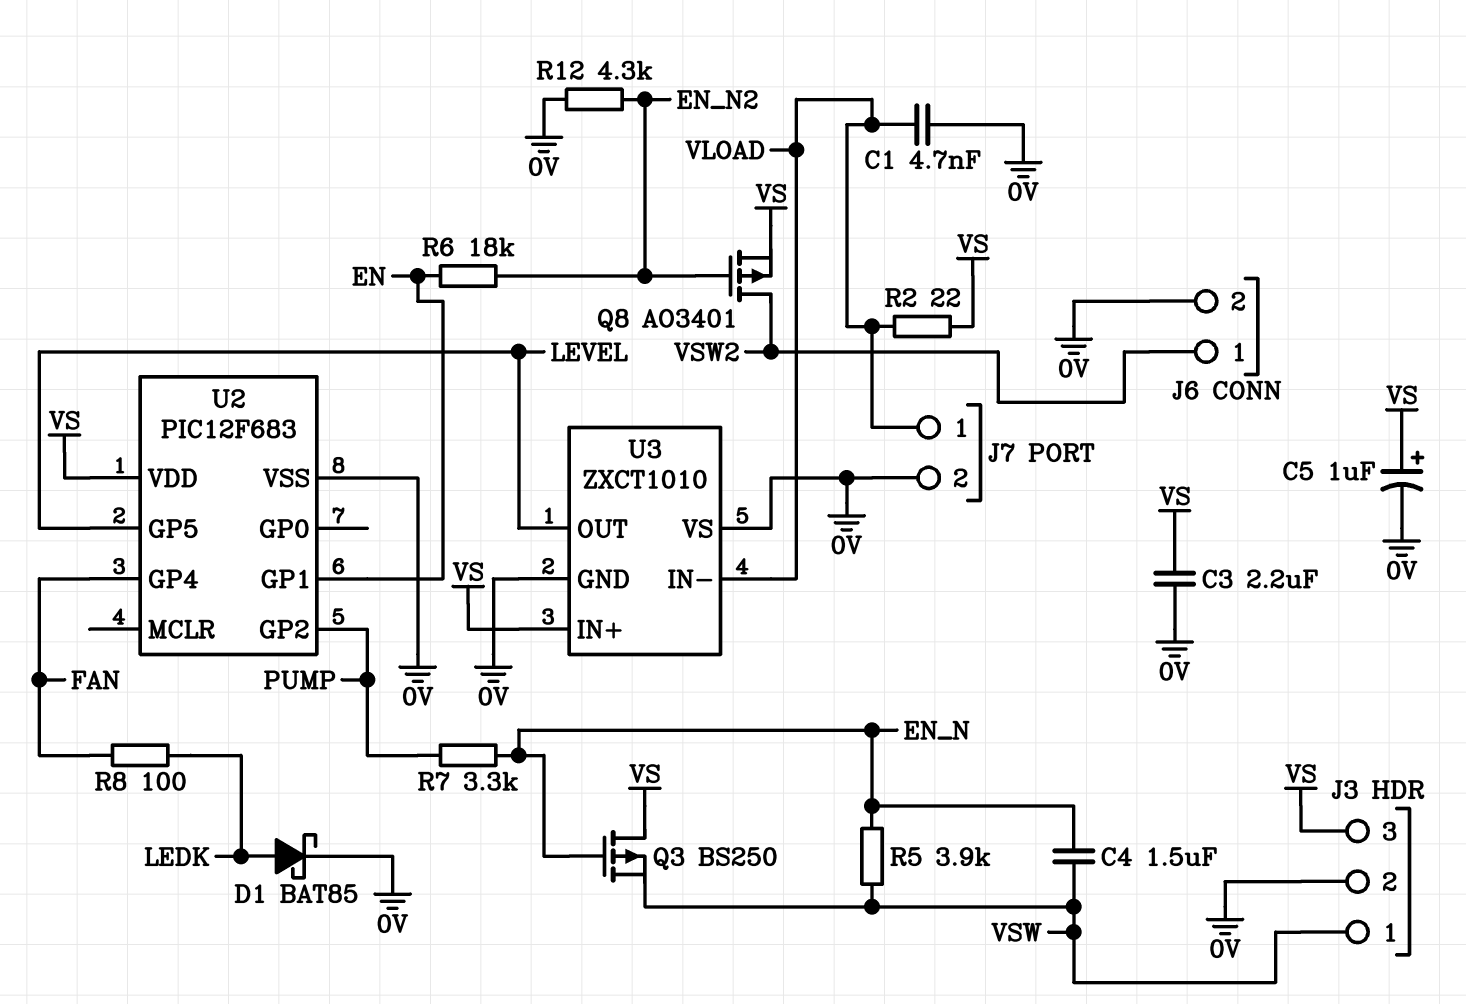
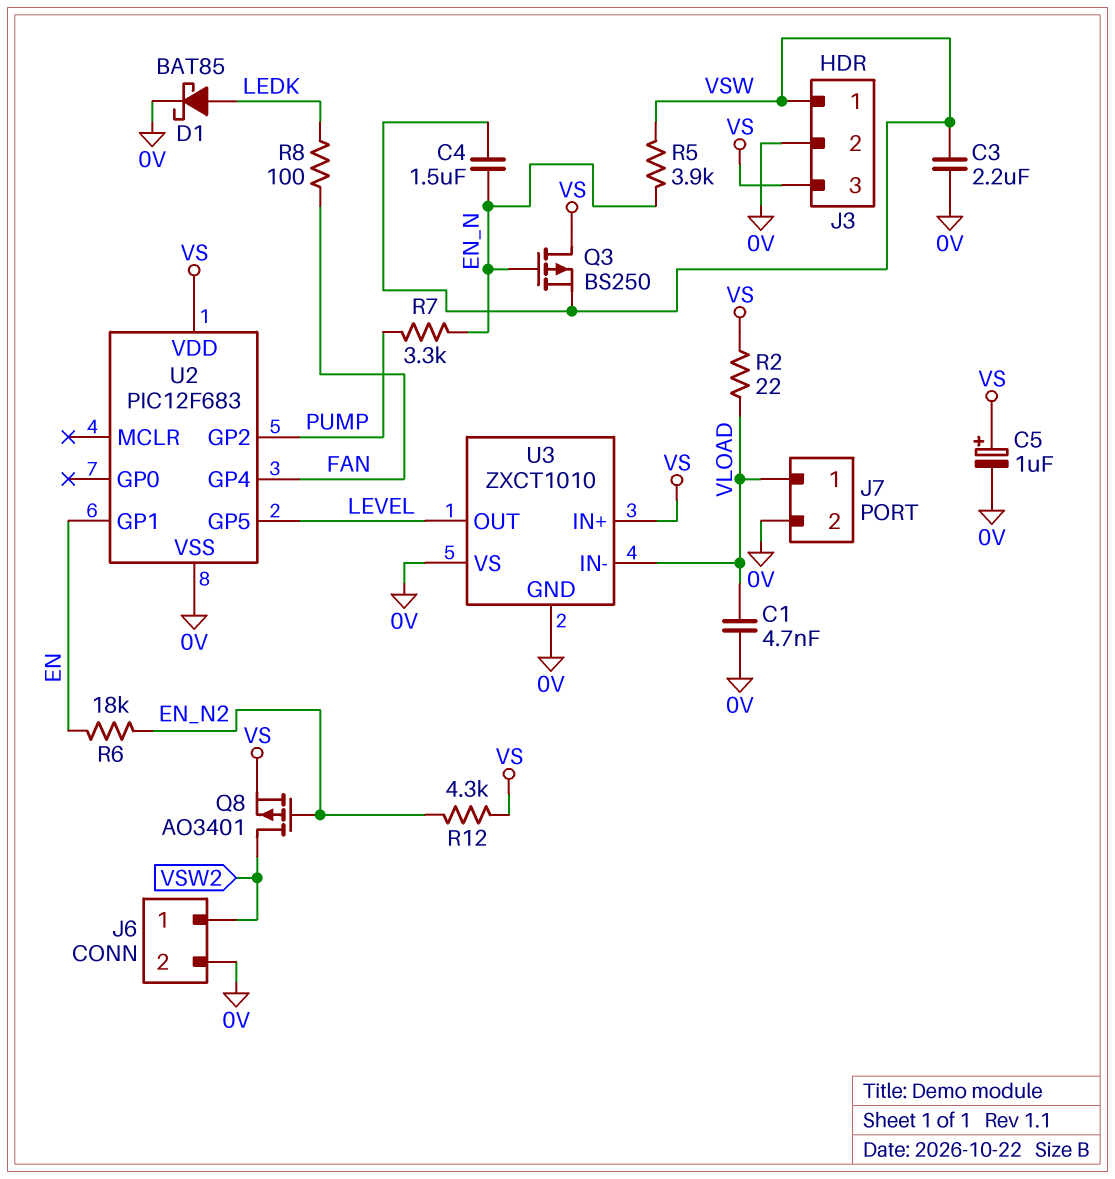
C3: 2.2uF (0V, VS) -> 2.2uF (0V, VSW)
R12: 4.3k (0V, EN_N2) -> 4.3k (EN_N2, VS)

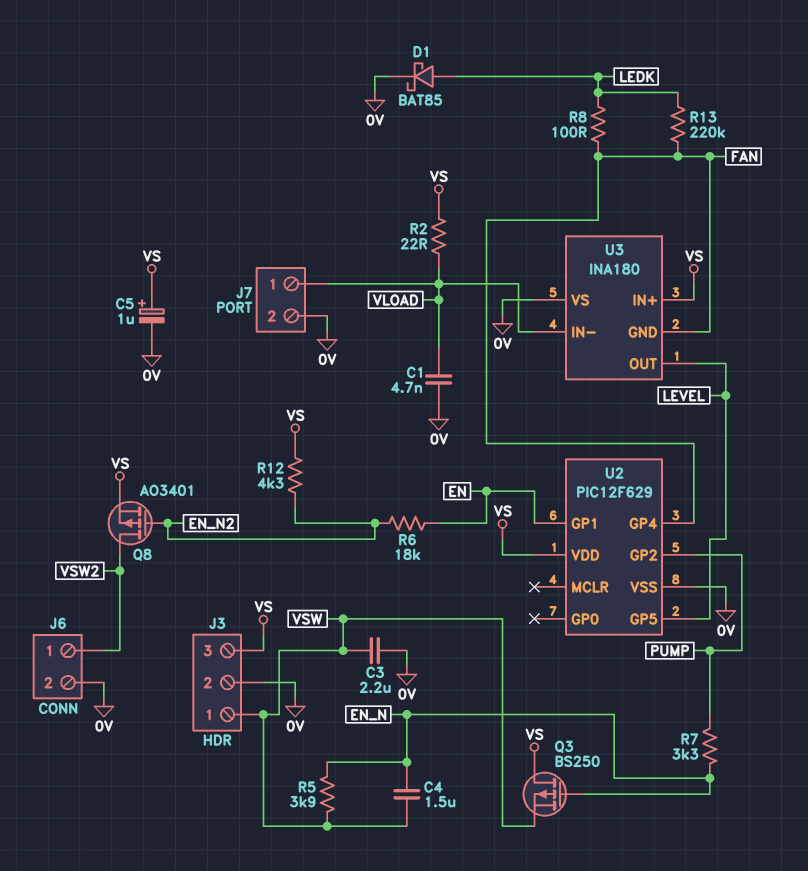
R13: none -> 220k (FAN, LEDK)
U2: PIC12F683 -> PIC12F629
U3: ZXCT1010 -> INA180
U3 pin GND: 0V -> FAN

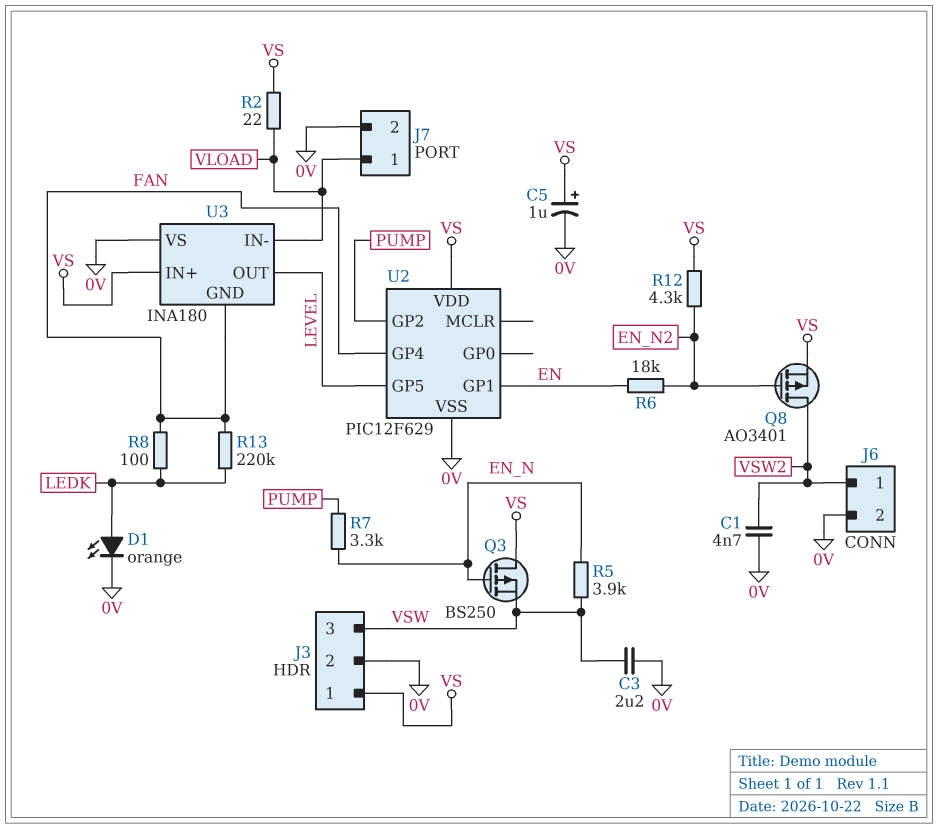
C1: 4.7nF (0V, VLOAD) -> 4.7nF (0V, VSW2)
C4: 1.5uF (EN_N, VSW) -> none
D1: schottky BAT85 (A LEDK, K 0V) -> LED orange (A LEDK, K 0V)
J3 pin 1: VSW -> VS
J3 pin 3: VS -> VSW

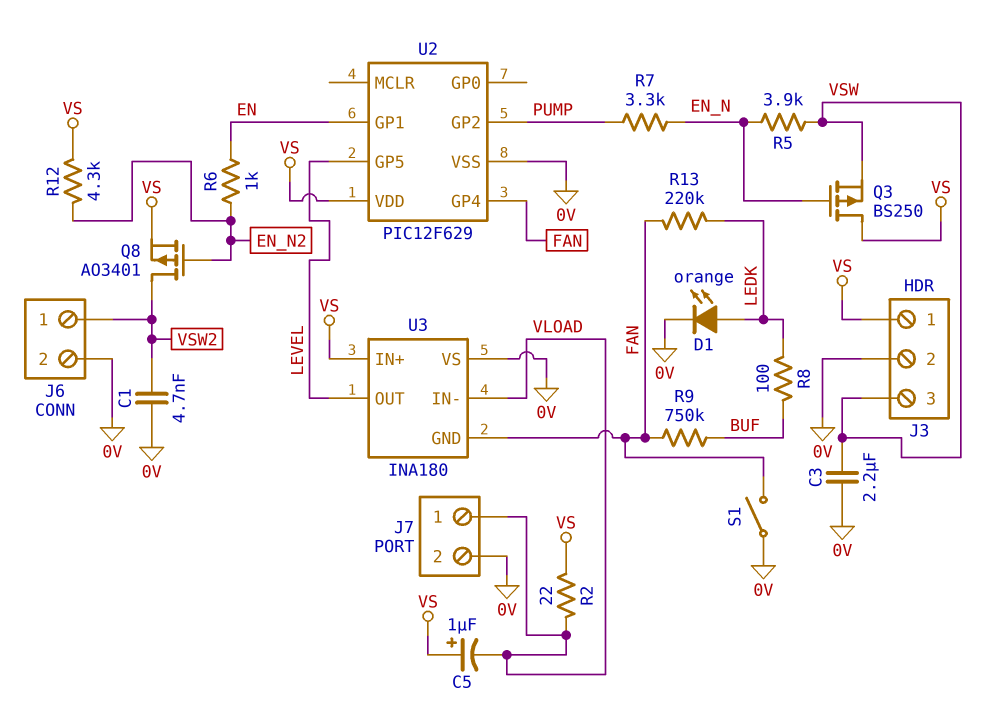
C5: 1uF (plus VS, minus 0V) -> 1uF (plus VS, minus VLOAD)
R6: 18k (EN, EN_N2) -> 1k (EN, EN_N2)
R8: 100 (FAN, LEDK) -> 100 (BUF, LEDK)
R9: none -> 750k (BUF, FAN)
S1: none -> switch (0V, FAN)

